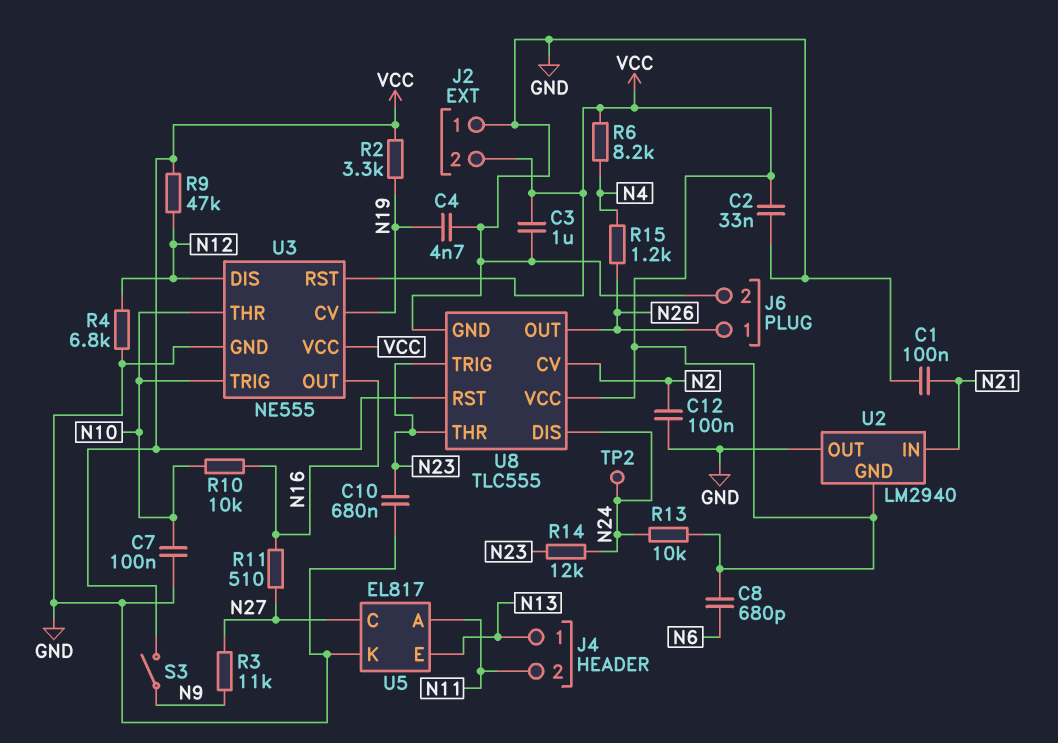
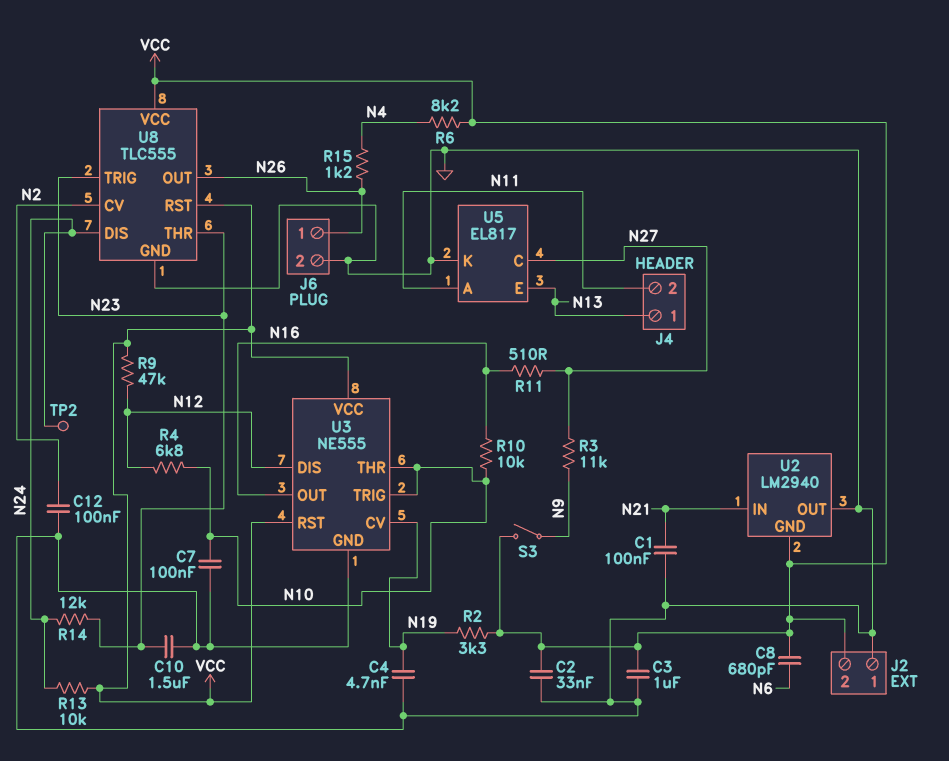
C10: 680nF (GND, N23) -> 1.5uF (GND, N23)
R4: 6.8k (GND, N12) -> 6.8k (N10, N12)

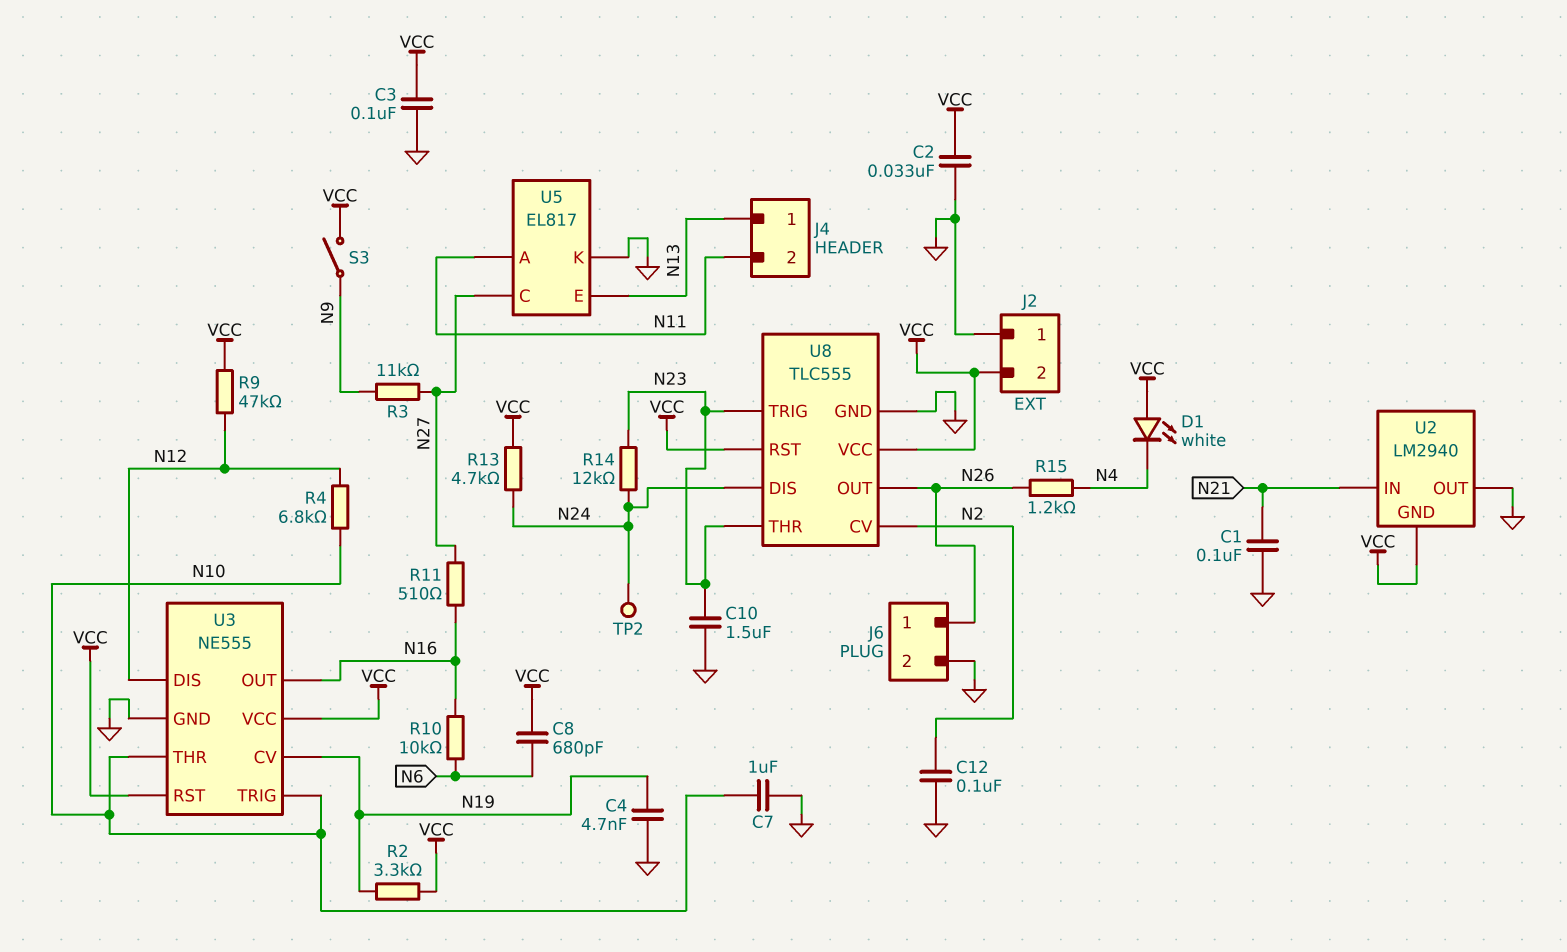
C3: 1uF (GND, VCC) -> 100nF (GND, VCC)
C7: 100nF (GND, N10) -> 1uF (GND, N10)
D1: none -> LED white (A VCC, K N4)
R6: 8.2k (N4, VCC) -> none
R10: 10k (N10, N16) -> 10k (N6, N16)
R13: 10k (N24, VCC) -> 4.7k (N24, VCC)

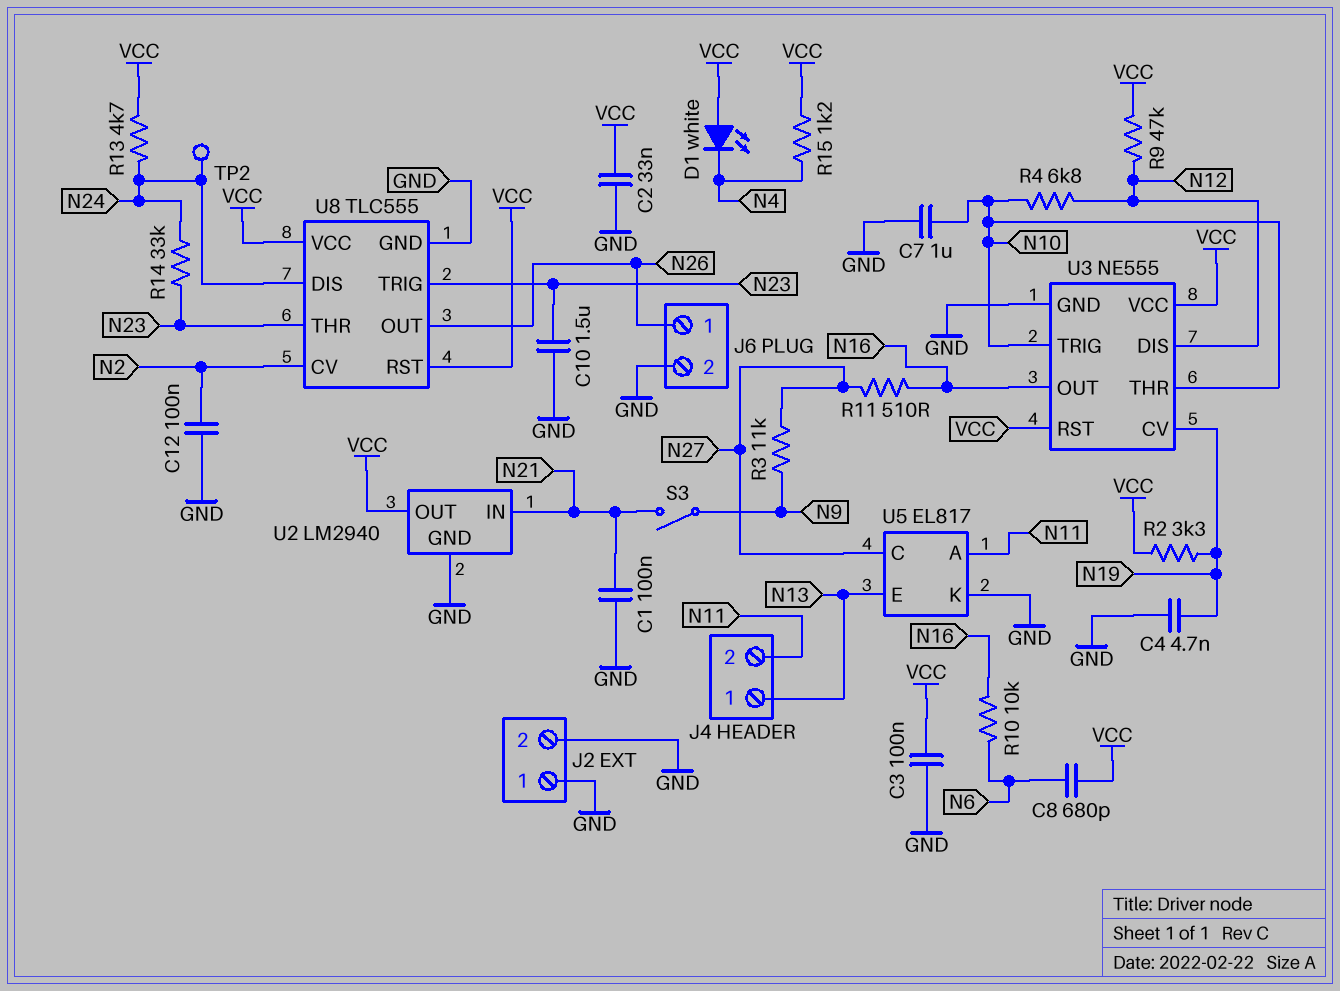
J2 pin 2: VCC -> GND
R14: 12k (N23, N24) -> 33k (N23, N24)
R15: 1.2k (N4, N26) -> 1.2k (N4, VCC)
S3: switch (N9, VCC) -> switch (N9, N21)
U2 pin GND: VCC -> GND
U2 pin OUT: GND -> VCC

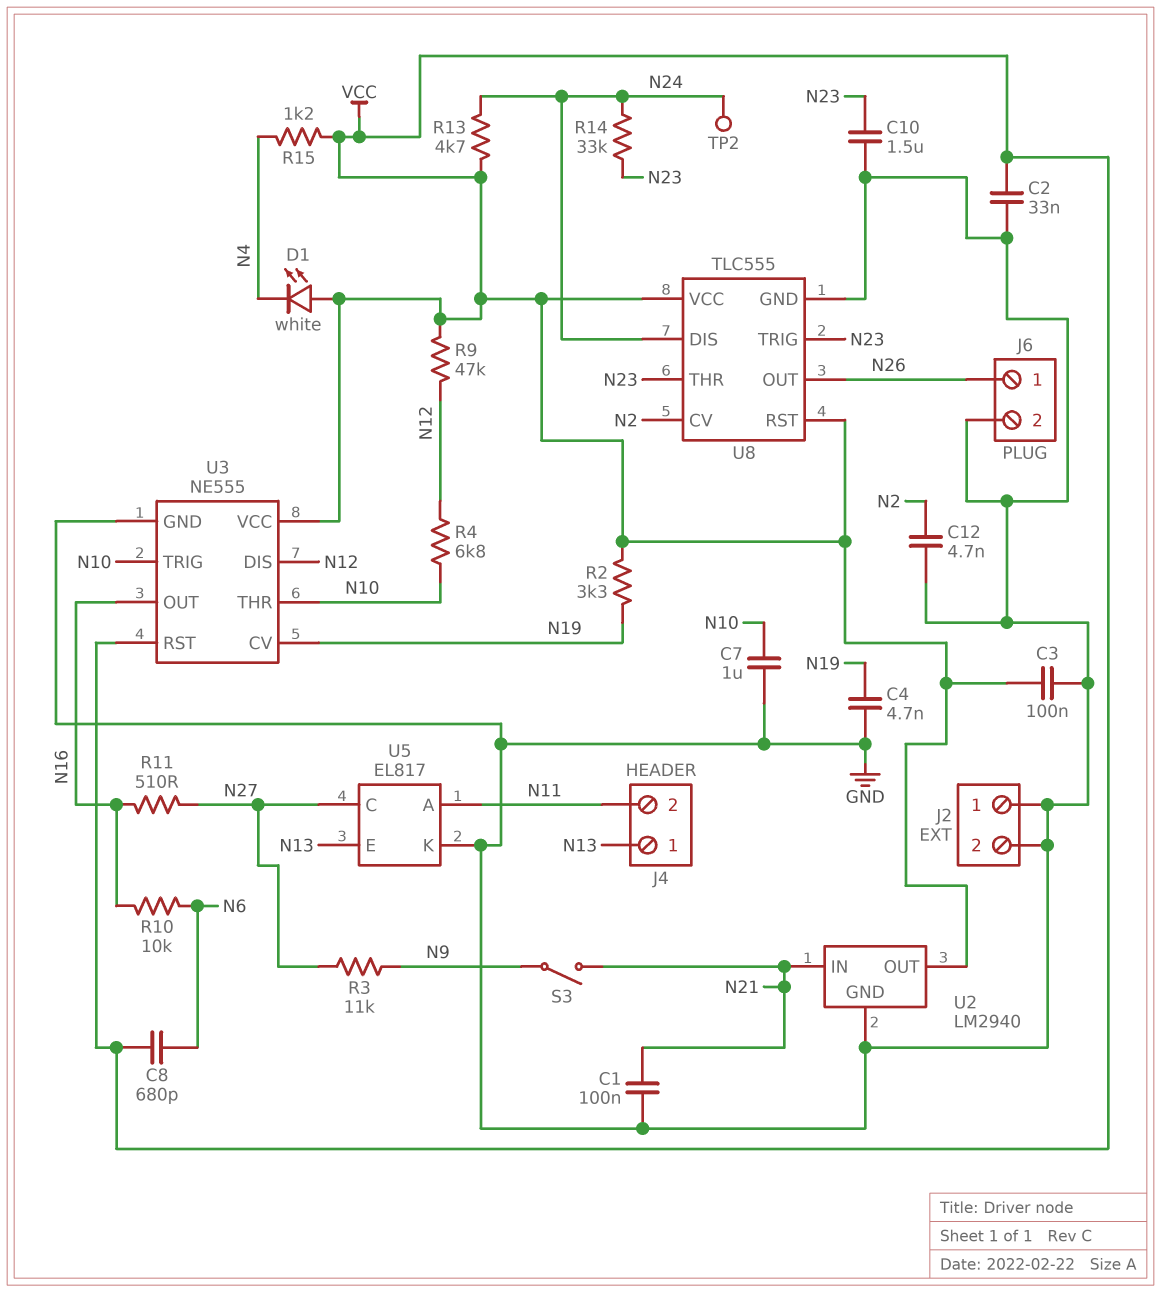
C12: 100nF (GND, N2) -> 4.7nF (GND, N2)

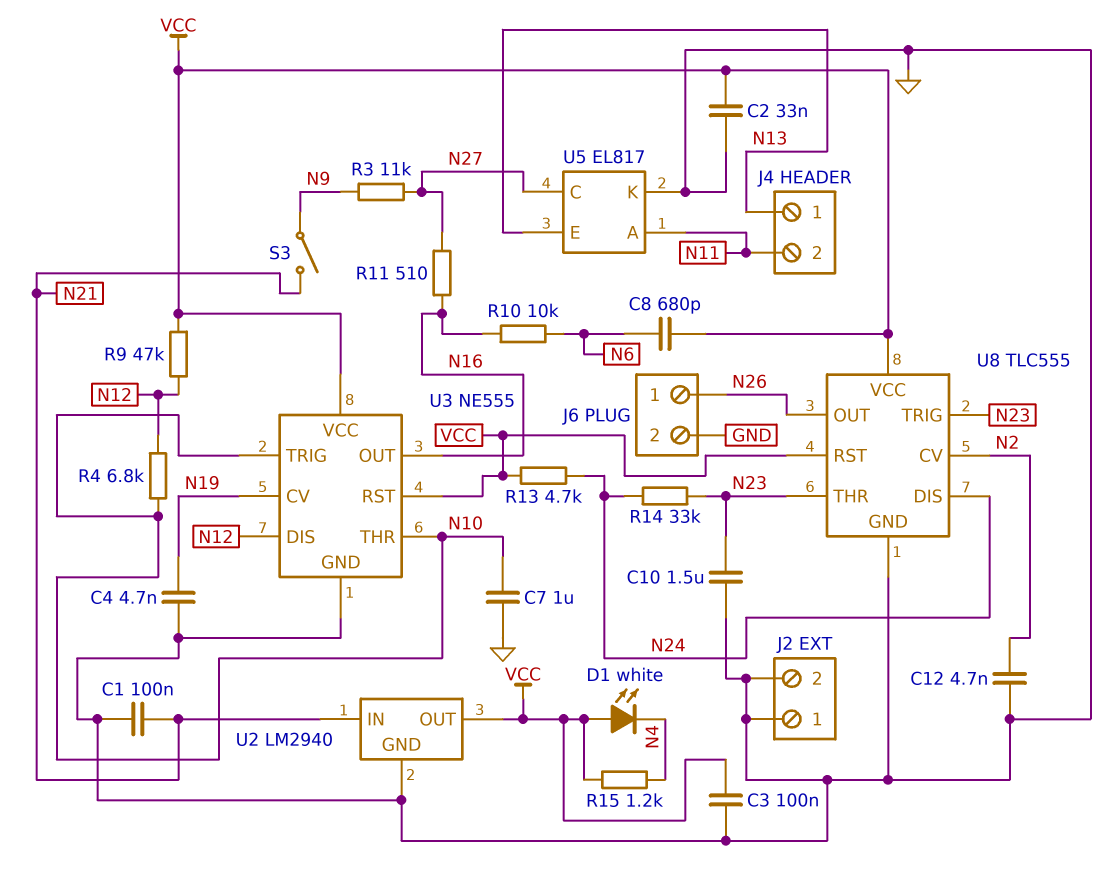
R2: 3.3k (N19, VCC) -> none
TP2: test point (N24) -> none

